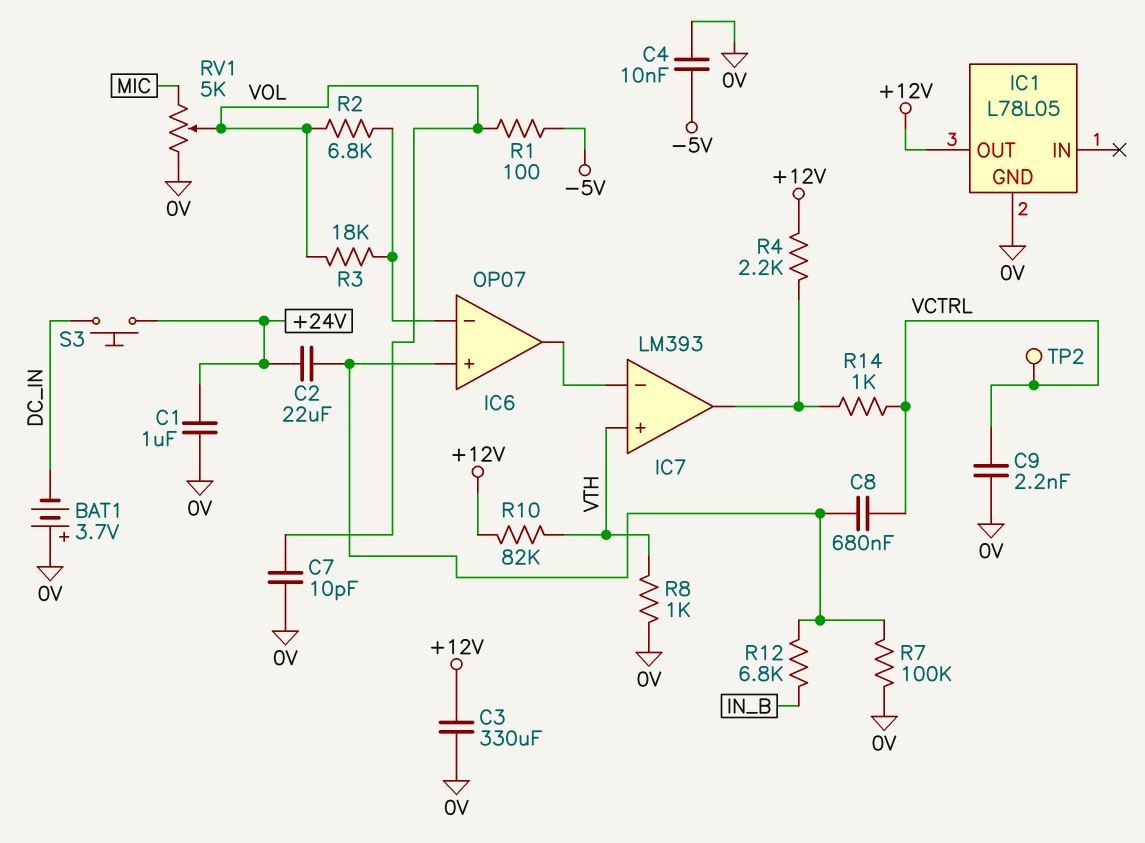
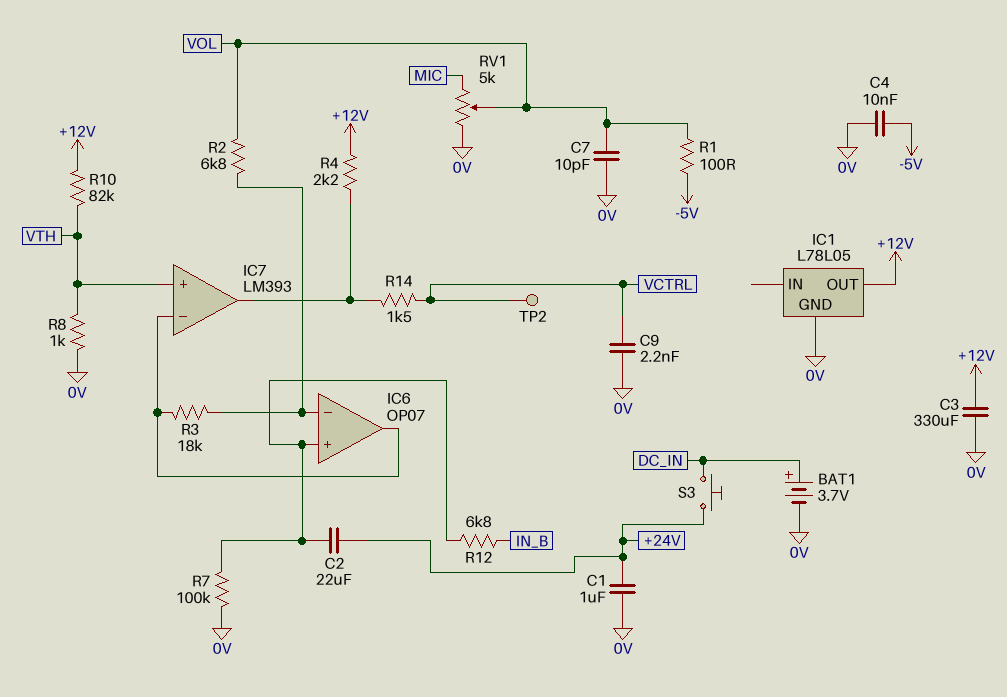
BAT1: 3.7V (plus 0V, minus DC_IN) -> 3.7V (plus DC_IN, minus 0V)
C8: 680nF (IC6/in+, VCTRL) -> none
R3: 18k (IC6/in-, VOL) -> 18k (IC6/in-, IC6/out)
R14: 1k (IC7/out, VCTRL) -> 1.5k (IC7/out, VCTRL)

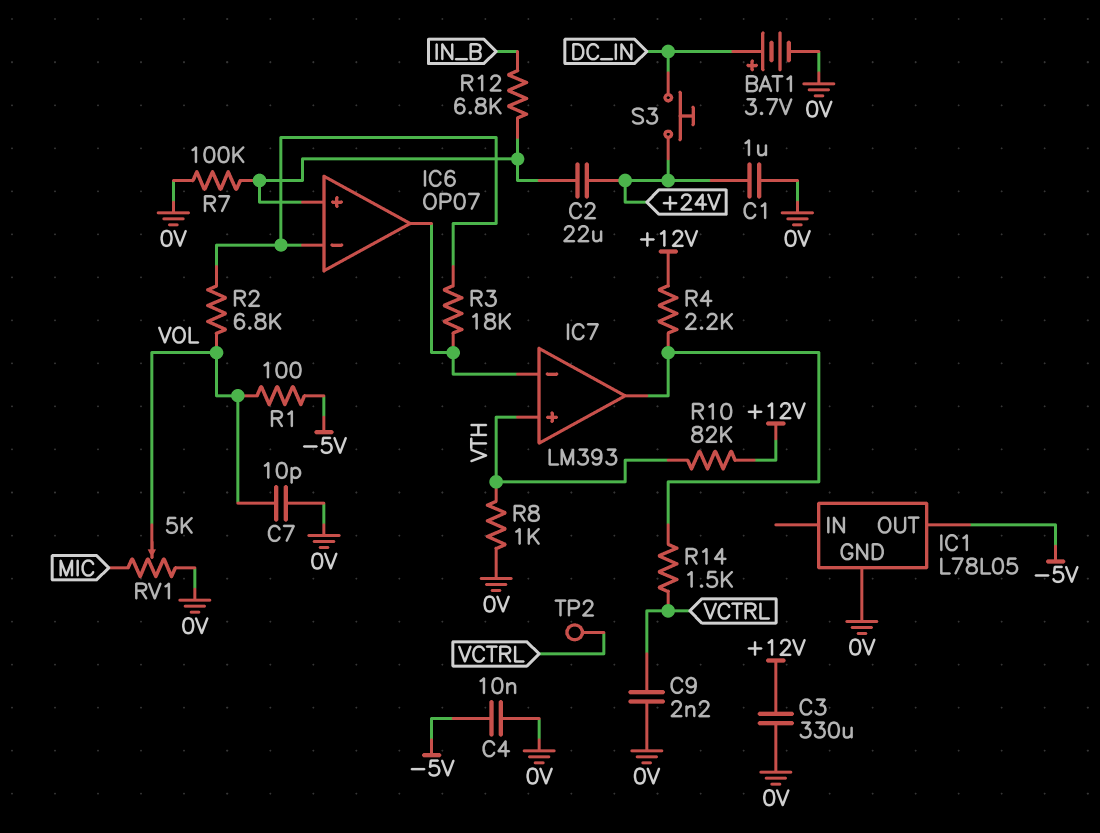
IC1 pin OUT: +12V -> -5V

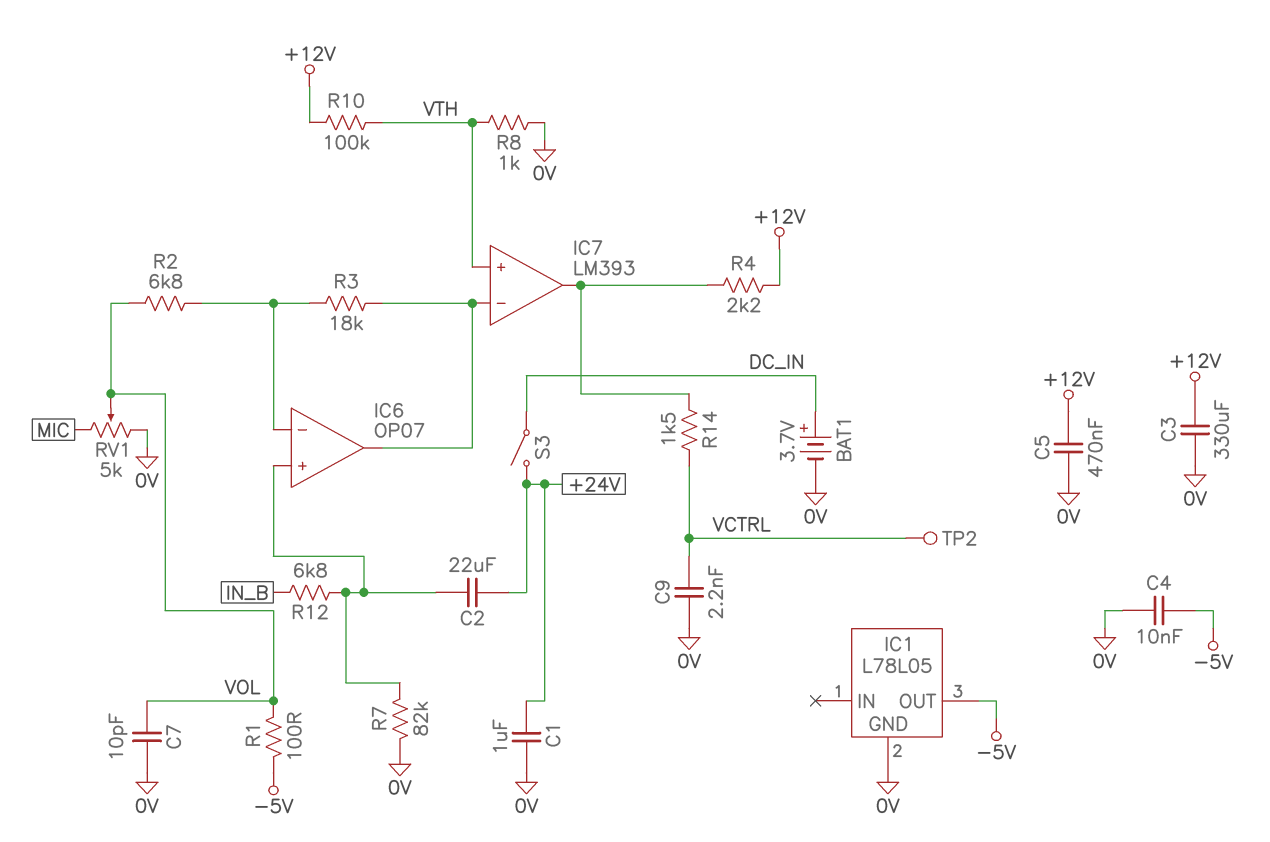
C5: none -> 470nF (+12V, 0V)
R7: 100k (0V, IC6/in+) -> 82k (0V, IC6/in+)
R10: 82k (+12V, VTH) -> 100k (+12V, VTH)
S3: button (+24V, DC_IN) -> switch (+24V, DC_IN)

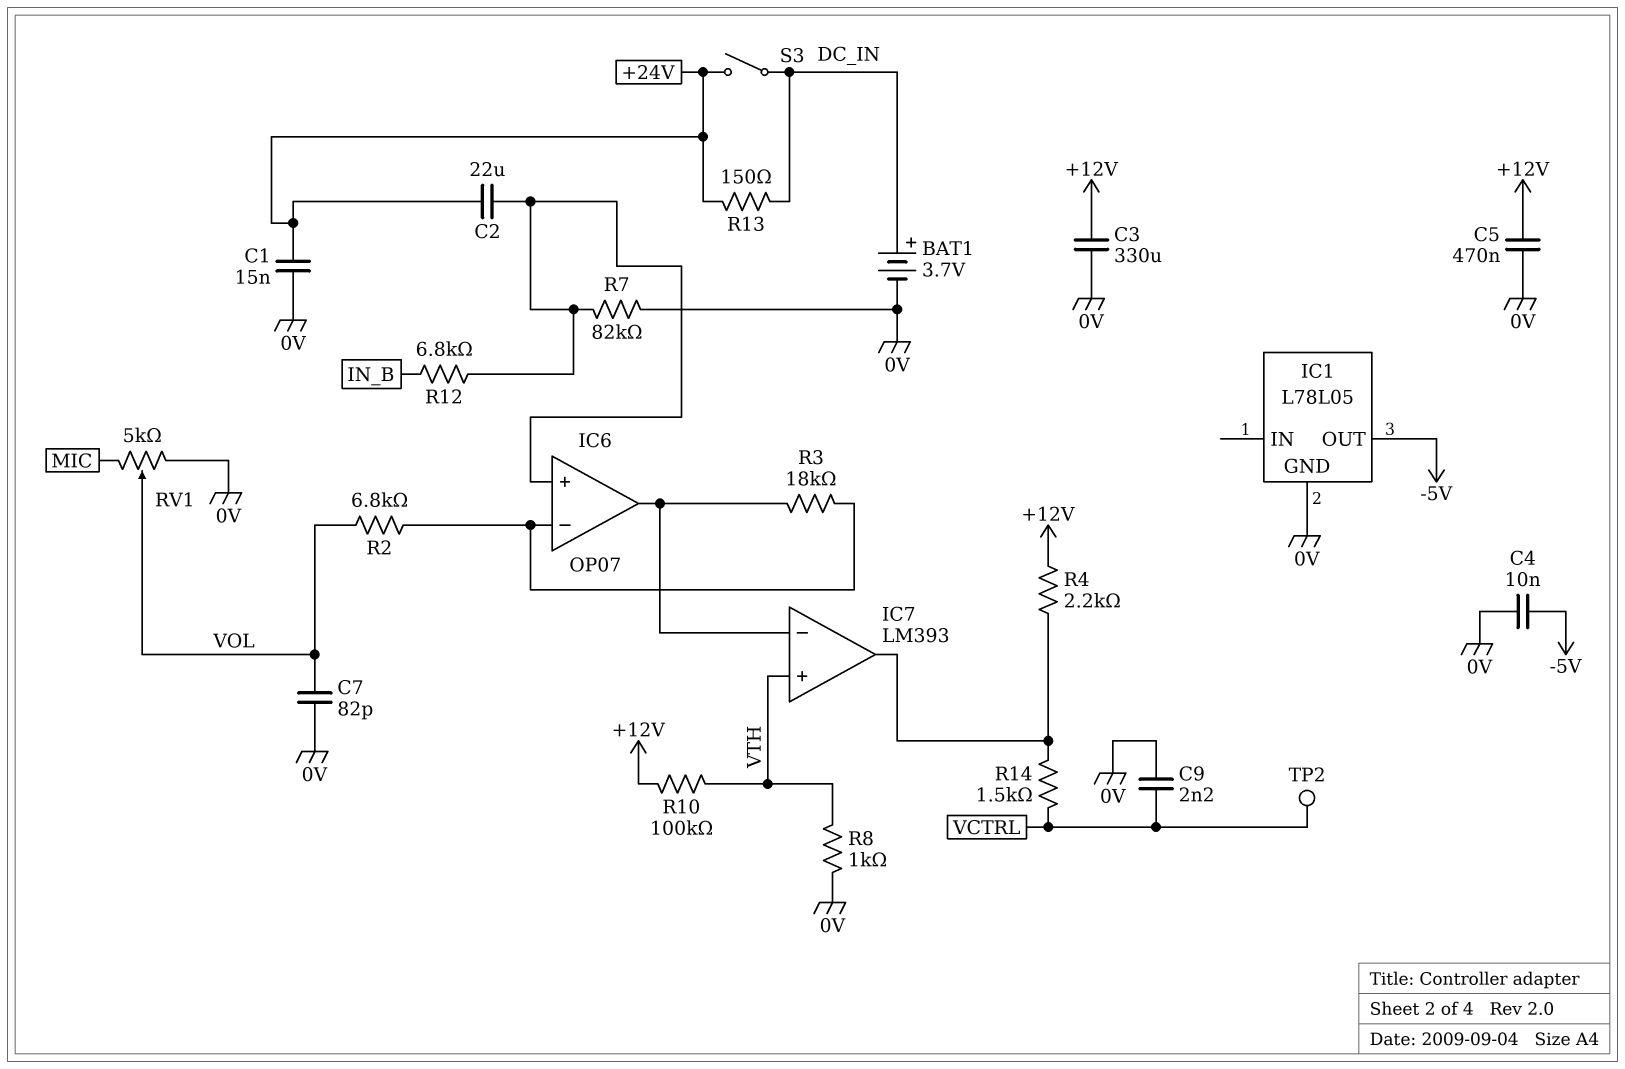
C1: 1uF (+24V, 0V) -> 15nF (+24V, 0V)
C7: 10pF (0V, VOL) -> 82pF (0V, VOL)
R1: 100 (-5V, VOL) -> none
R13: none -> 150 (+24V, DC_IN)

